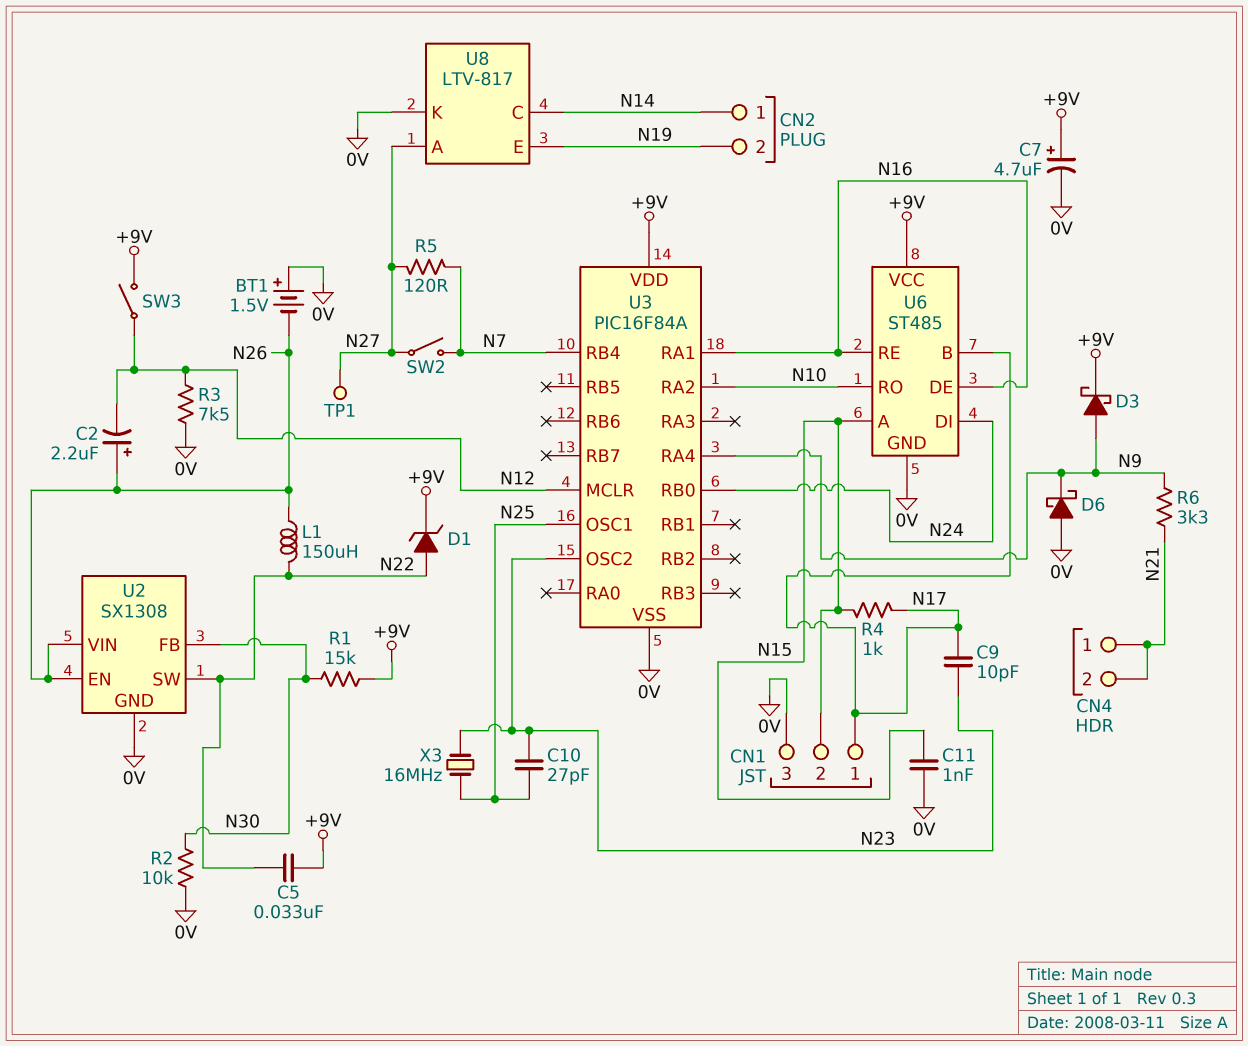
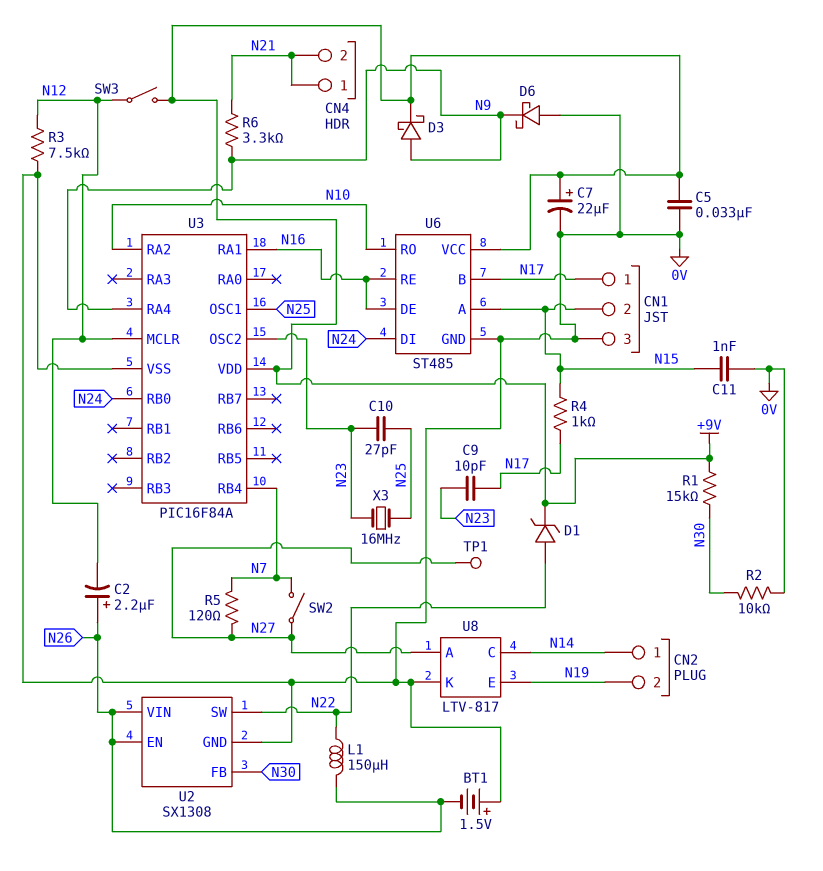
C5: 33nF (+9V, N22) -> 33nF (+9V, 0V)
C7: 4.7uF (plus +9V, minus 0V) -> 22uF (plus +9V, minus 0V)

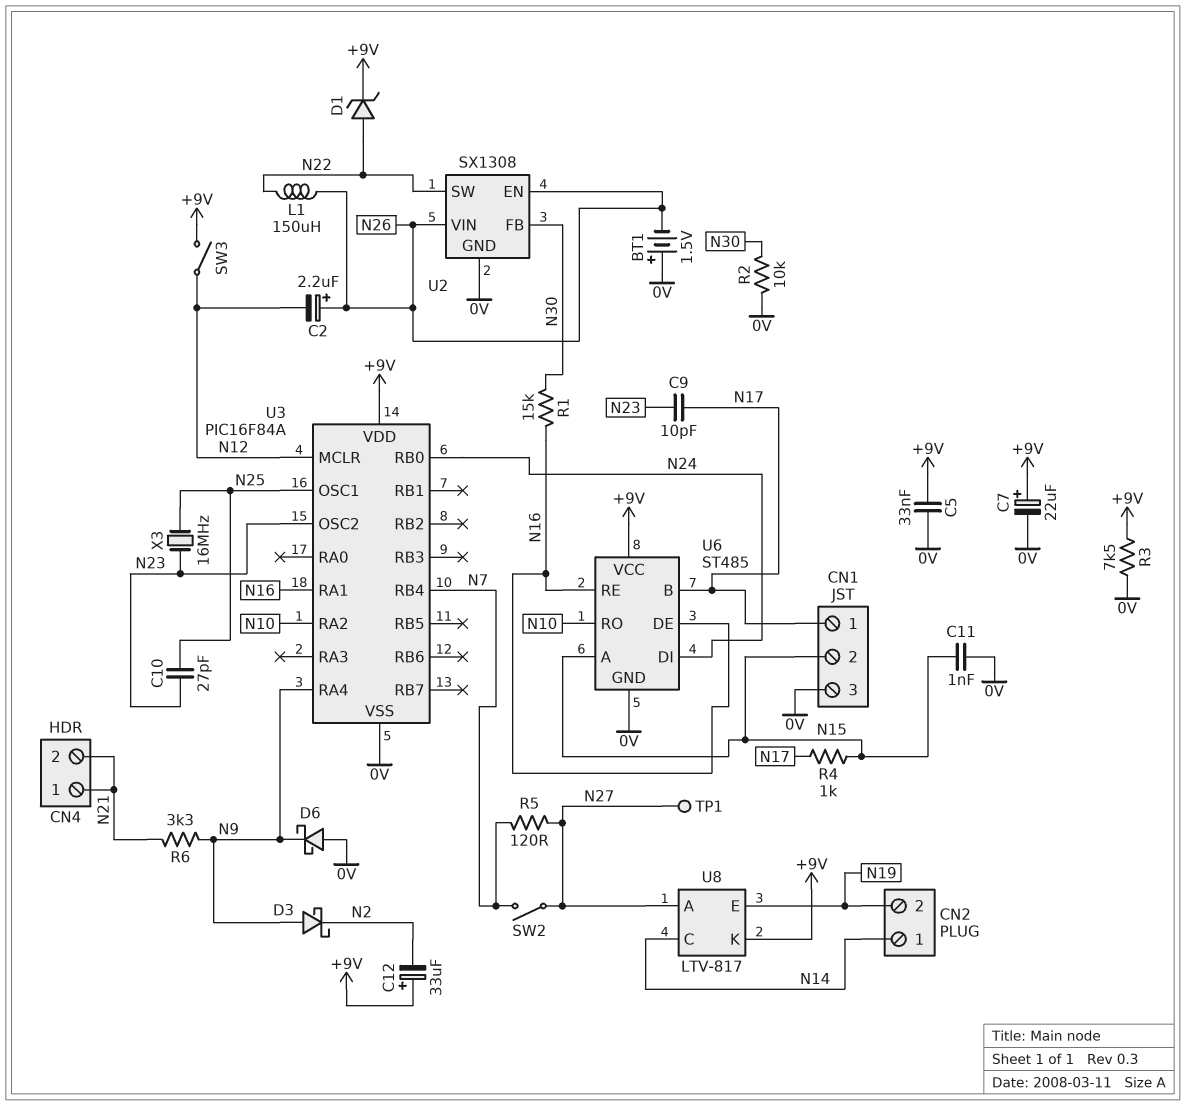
C12: none -> 33uF (plus +9V, minus N2)
D3: schottky (A N9, K +9V) -> schottky (A N9, K N2)
R1: 15k (+9V, N30) -> 15k (N16, N30)
R3: 7.5k (0V, N12) -> 7.5k (+9V, 0V)
U8 pin K: 0V -> +9V

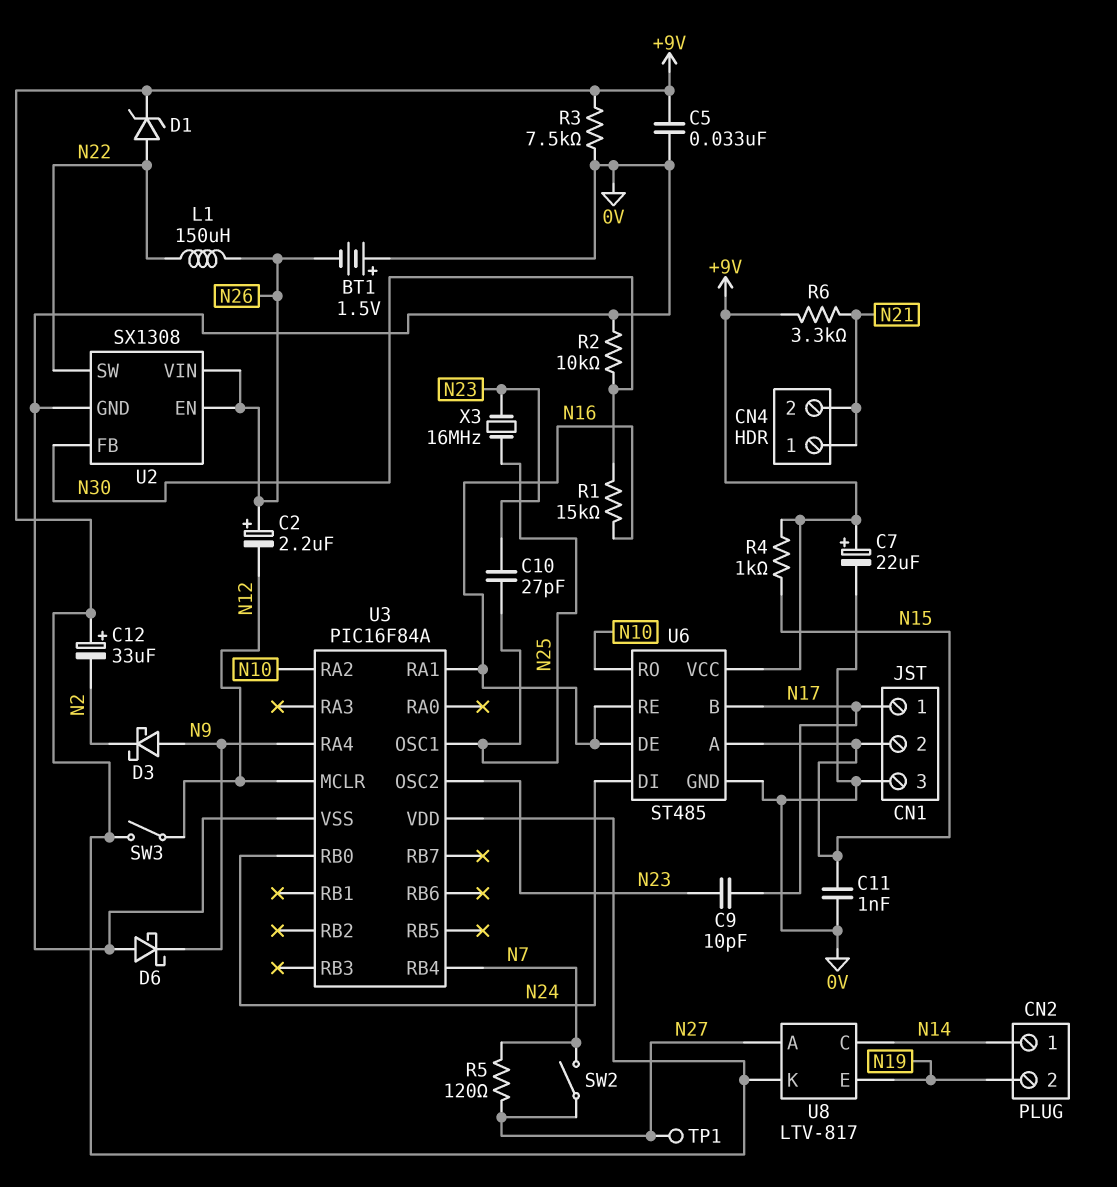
R4: 1k (N15, N17) -> 1k (+9V, N15)
R6: 3.3k (N9, N21) -> 3.3k (+9V, N21)

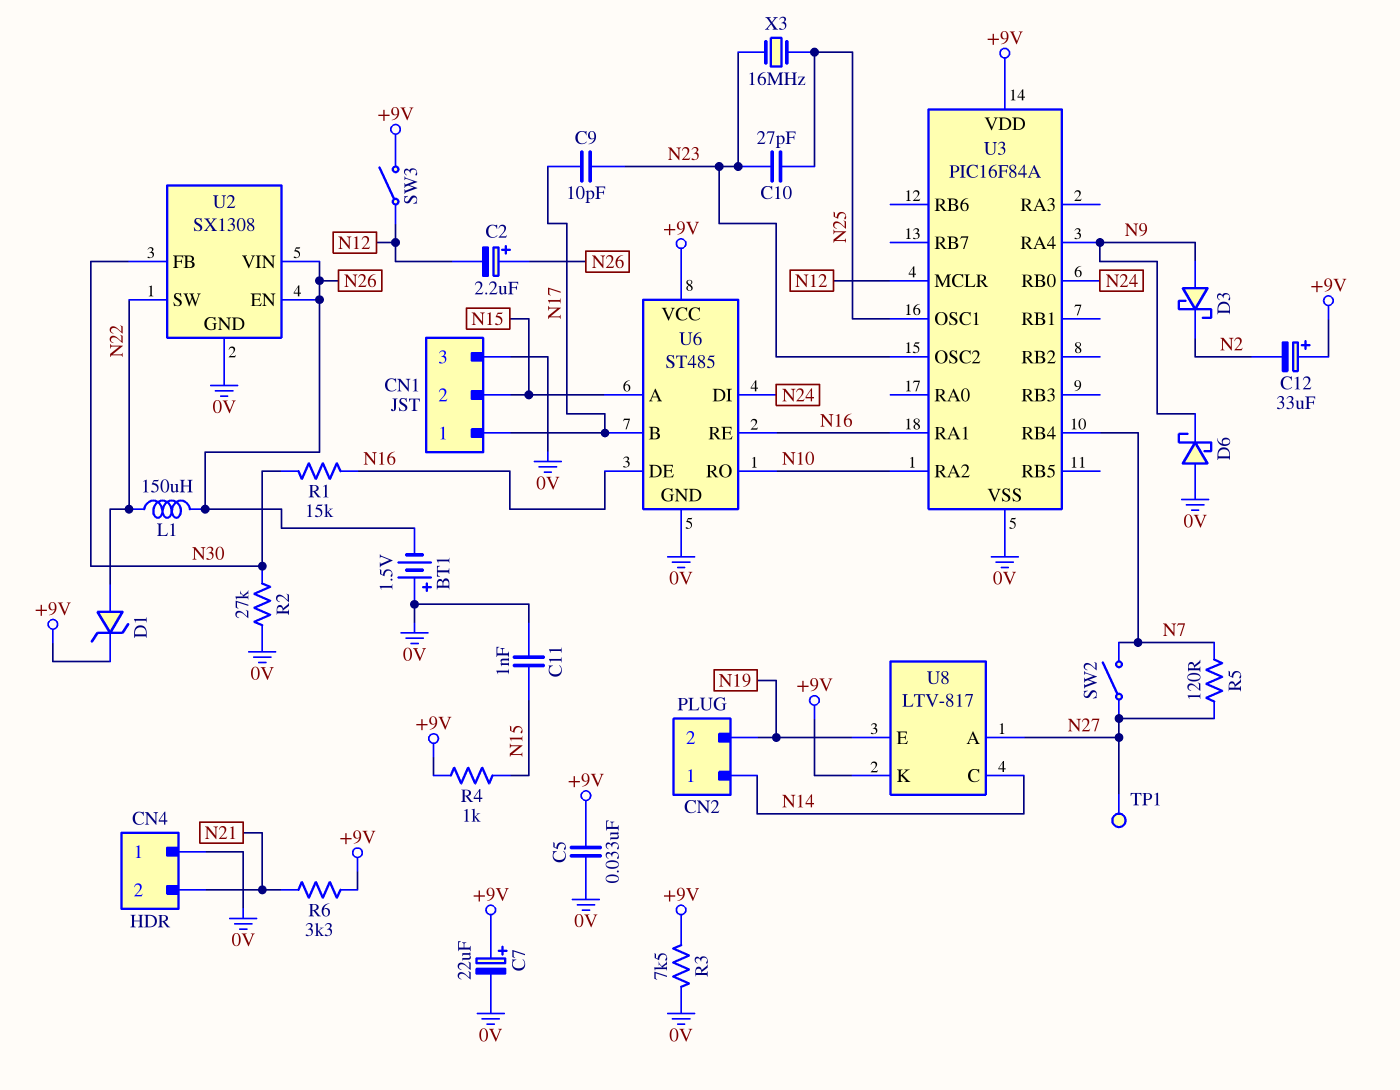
CN4 pin 1: N21 -> 0V
R2: 10k (0V, N30) -> 27k (0V, N30)

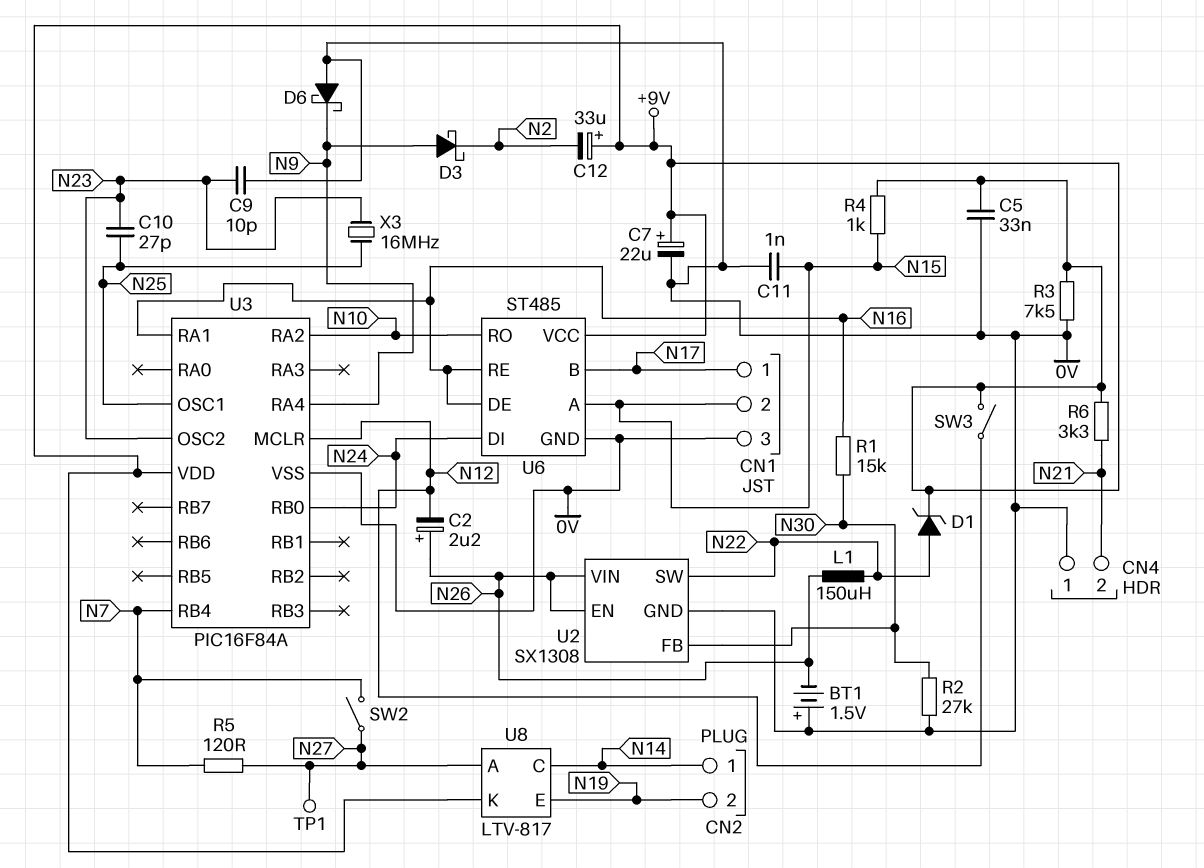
C9: 10pF (N17, N23) -> 10pF (0V, N23)

